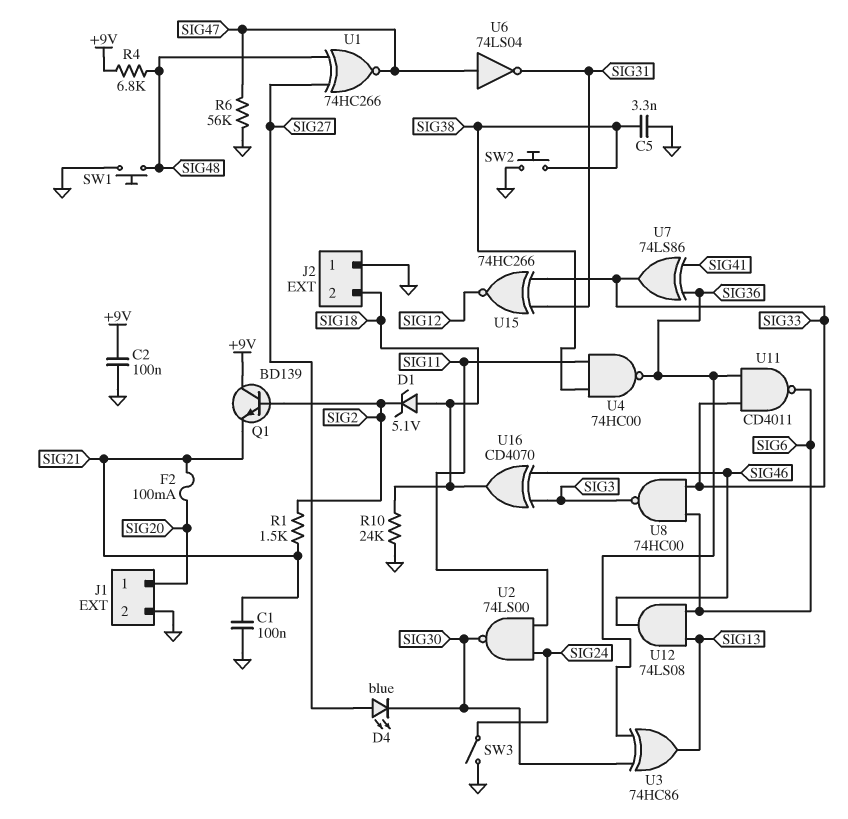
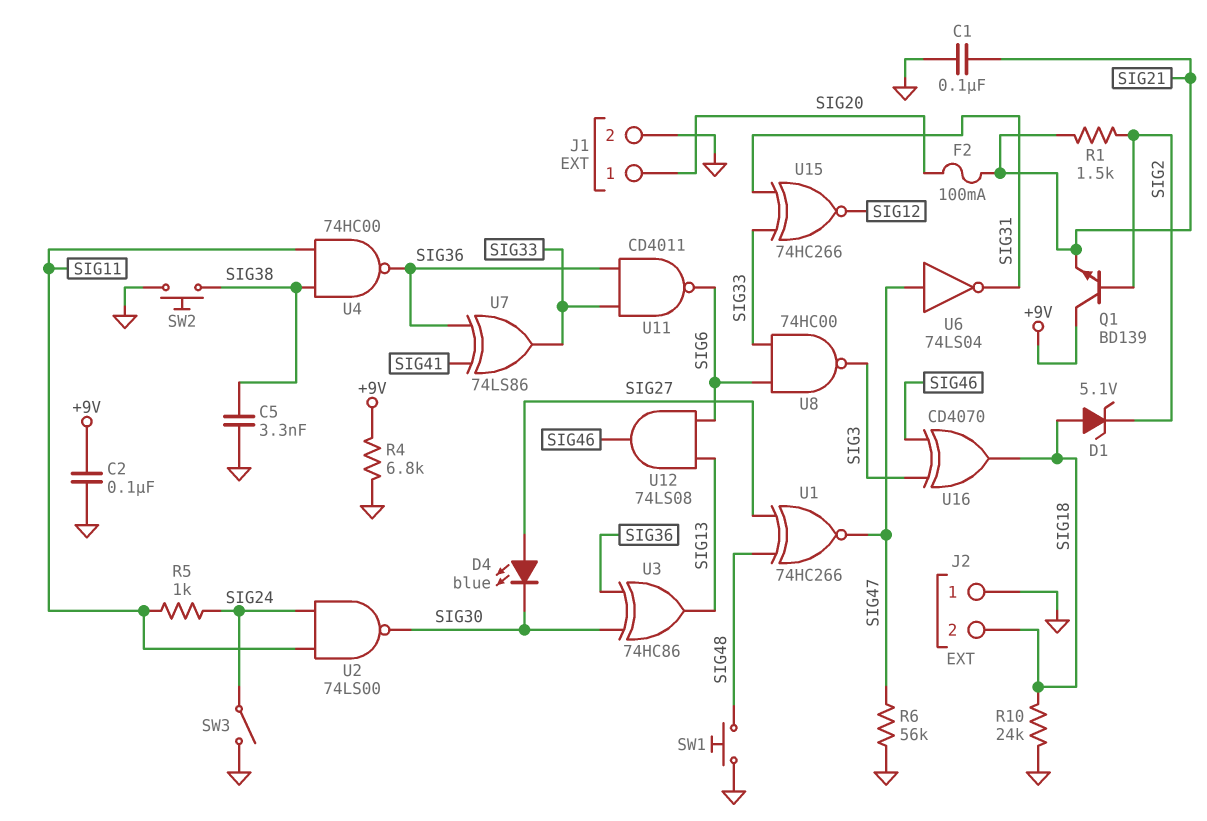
R4: 6.8k (+9V, SIG48) -> 6.8k (+9V, GND)
R5: none -> 1k (SIG11, SIG24)

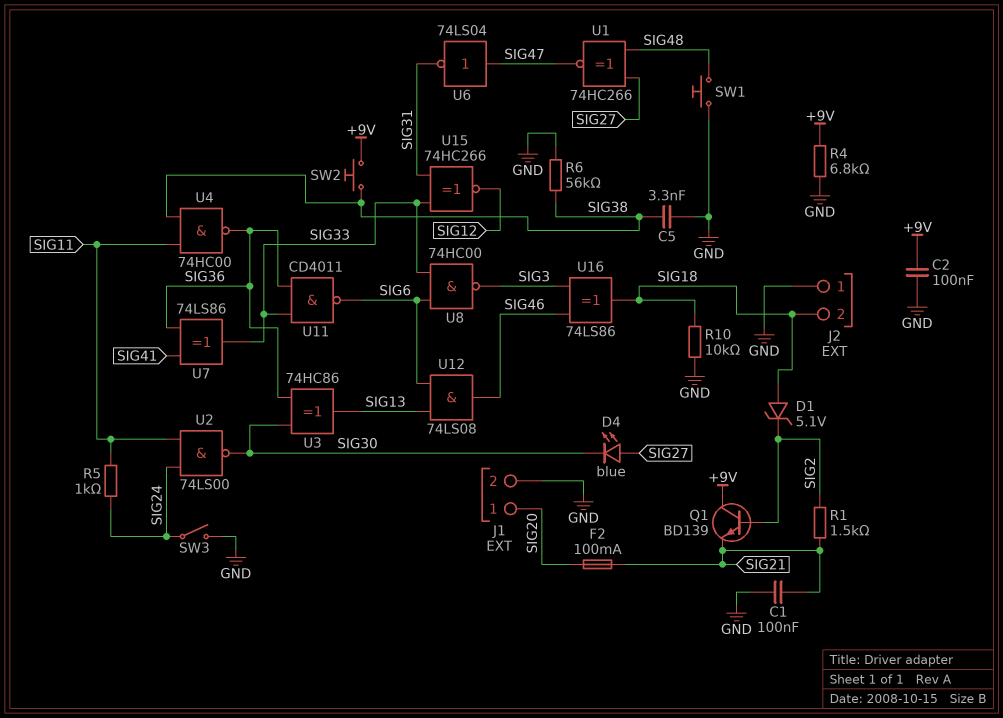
R6: 56k (GND, SIG47) -> 56k (GND, SIG38)
R10: 24k (GND, SIG18) -> 10k (GND, SIG18)
SW2: button (GND, SIG38) -> button (+9V, SIG38)
U16: XOR CD4070 (in SIG3, in SIG46, out SIG18) -> XOR 74LS86 (in SIG3, in SIG46, out SIG18)

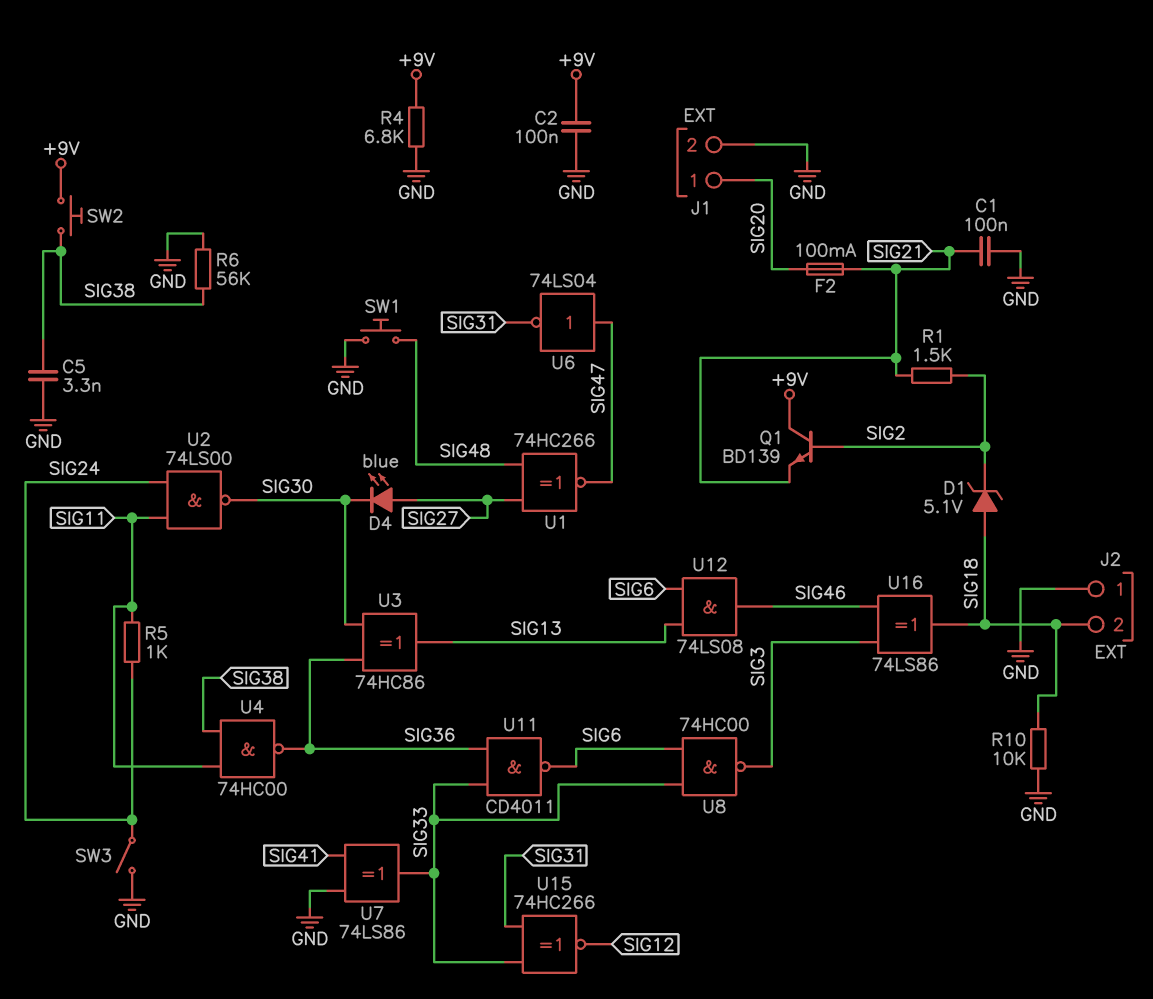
U7: XOR 74LS86 (in SIG36, in SIG41, out SIG33) -> XOR 74LS86 (in GND, in SIG41, out SIG33)

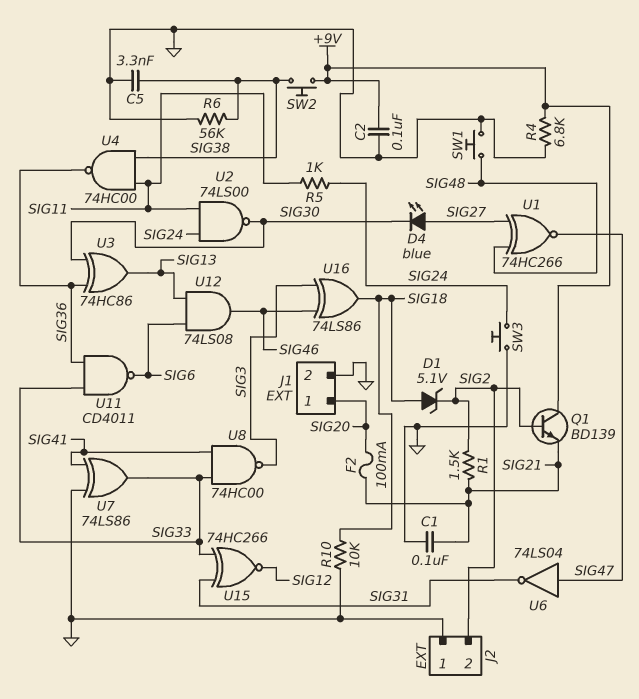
J2 pin 2: SIG18 -> SIG2
SW3: switch (GND, SIG24) -> button (GND, SIG24)
U8: NAND 74HC00 (in SIG6, in SIG33, out SIG3) -> NAND 74HC00 (in SIG33, in SIG41, out SIG3)

